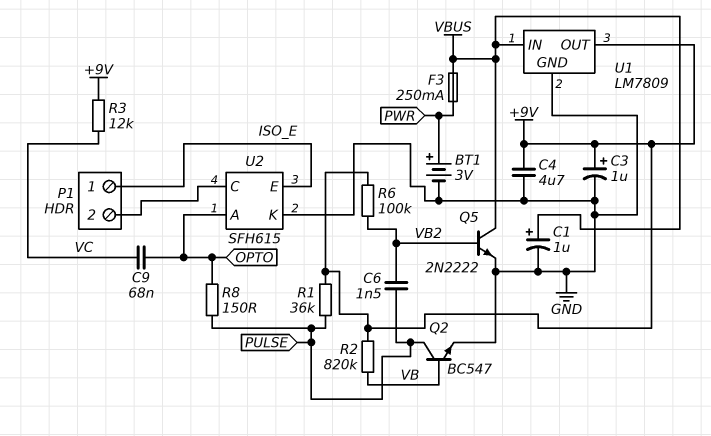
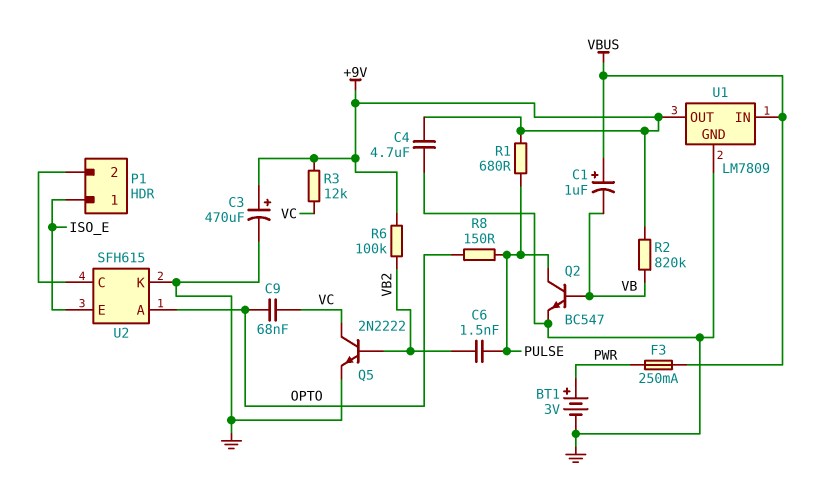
C1: 1uF (plus VBUS, minus GND) -> 1uF (plus VBUS, minus VB)
C3: 1uF (plus +9V, minus GND) -> 470uF (plus +9V, minus GND)
Q5: NPN 2N2222 (B VB2, C VBUS, E GND) -> NPN 2N2222 (B VB2, C VC, E GND)
R1: 36k (+9V, PULSE) -> 680 (+9V, PULSE)

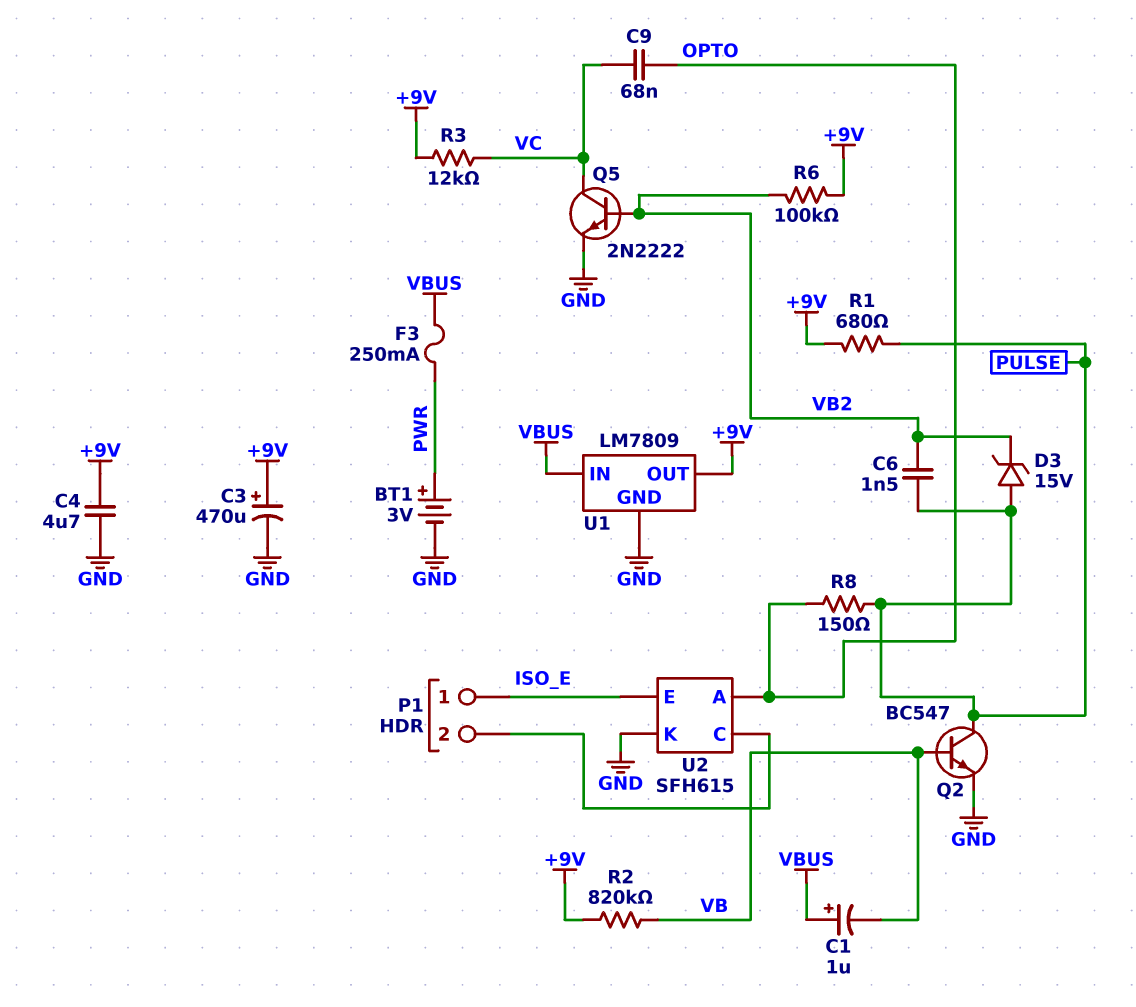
D3: none -> zener 15V (A PULSE, K VB2)

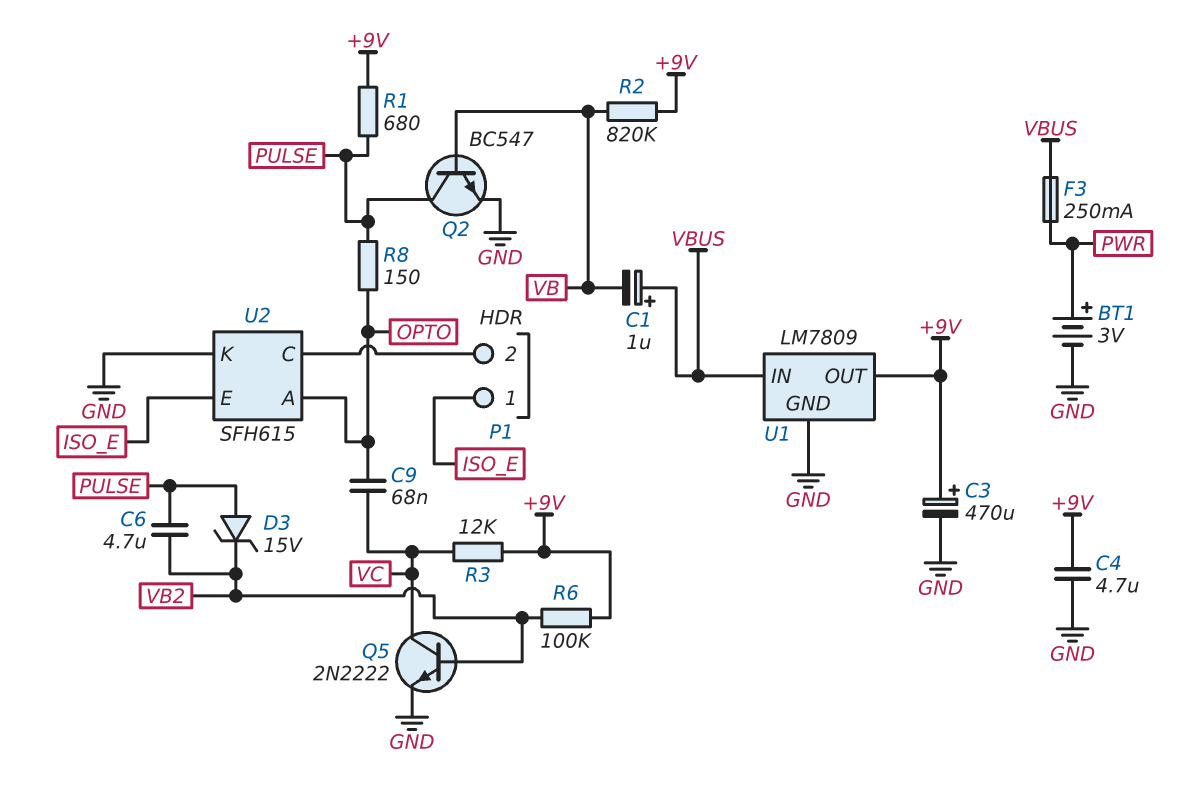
C6: 1.5nF (PULSE, VB2) -> 4.7uF (PULSE, VB2)

